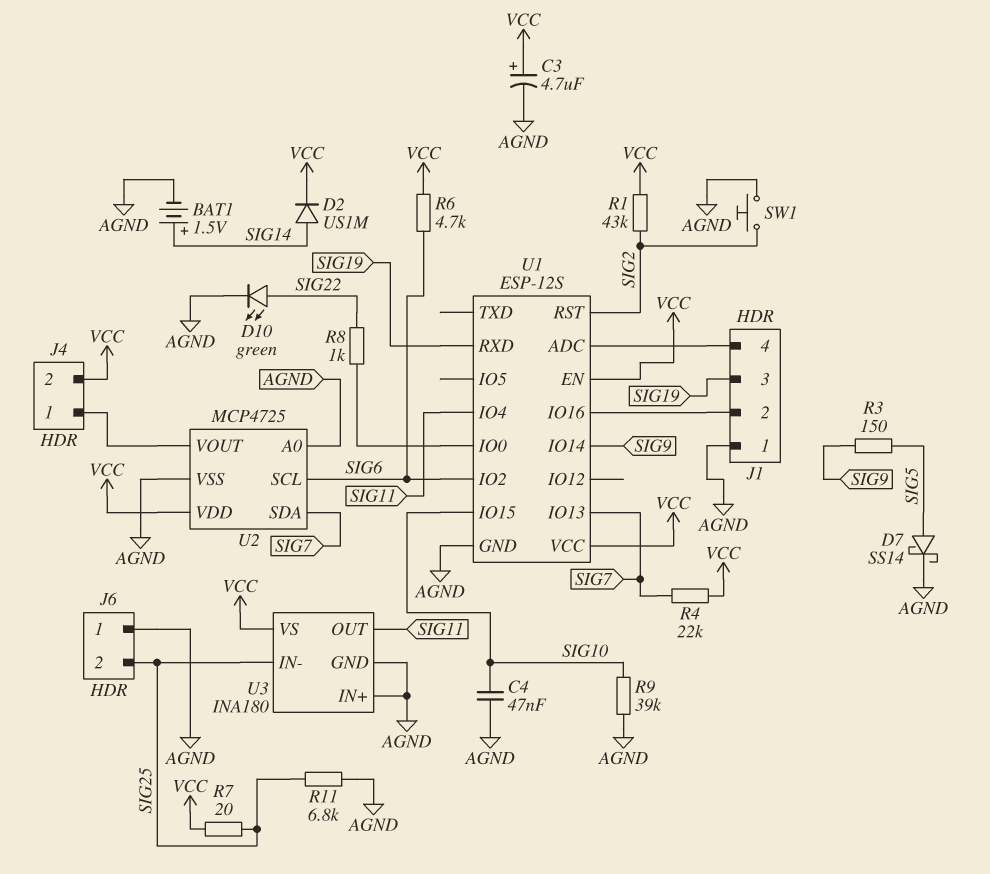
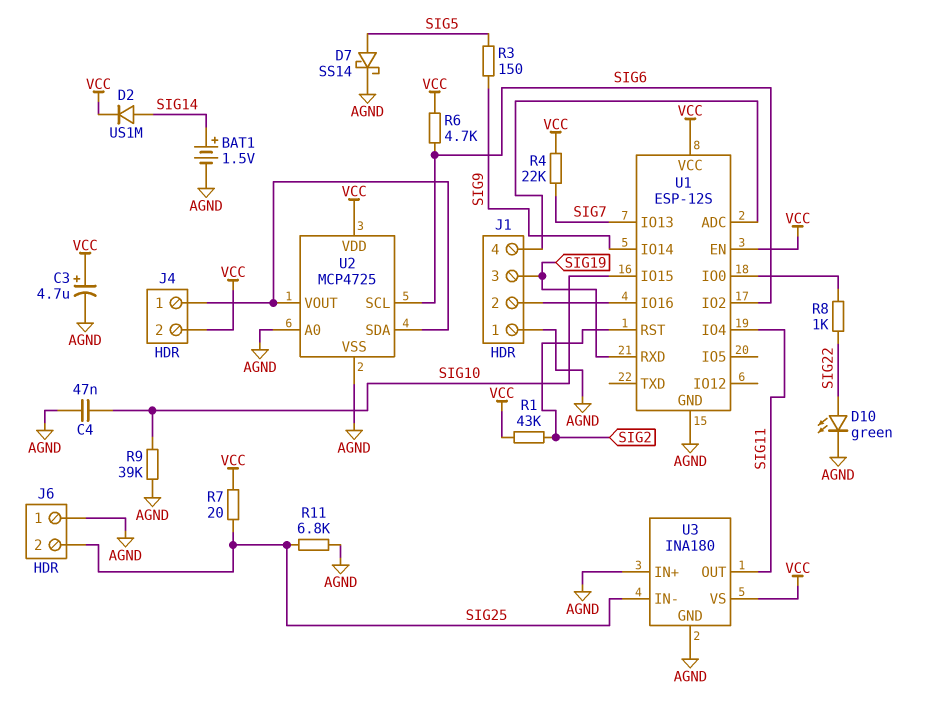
SW1: button (AGND, SIG2) -> none
U2 pin SDA: SIG7 -> J4/1

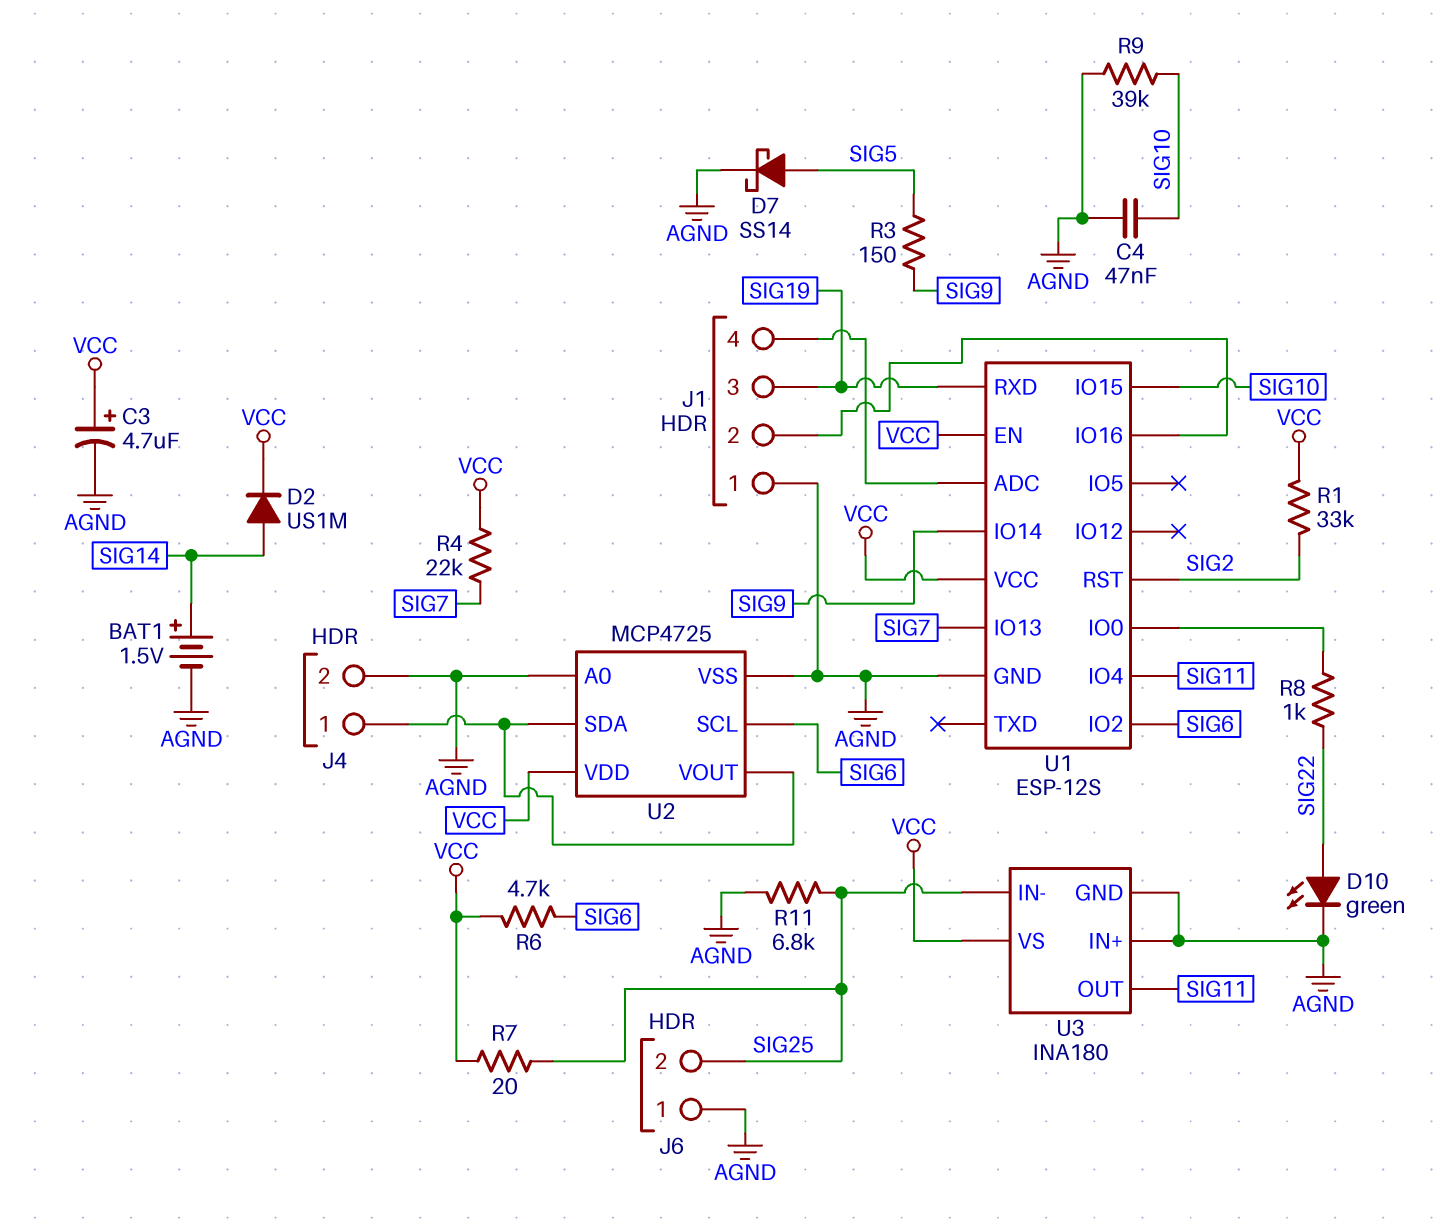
J4 pin 2: VCC -> AGND
R1: 43k (SIG2, VCC) -> 33k (SIG2, VCC)

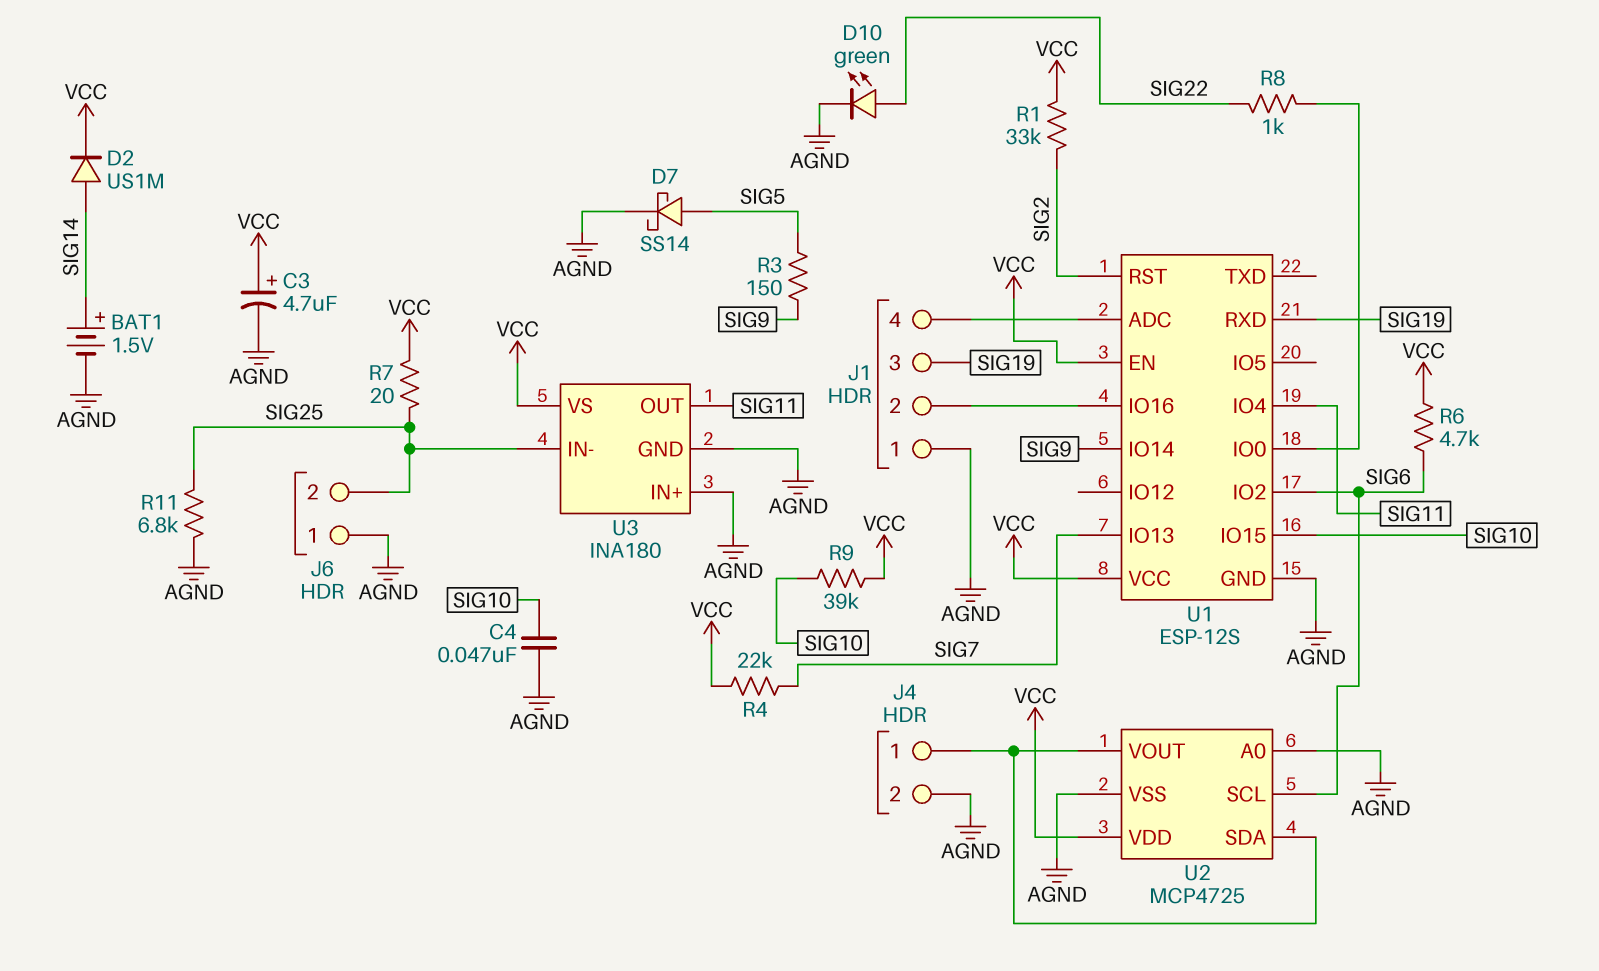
R9: 39k (AGND, SIG10) -> 39k (SIG10, VCC)

